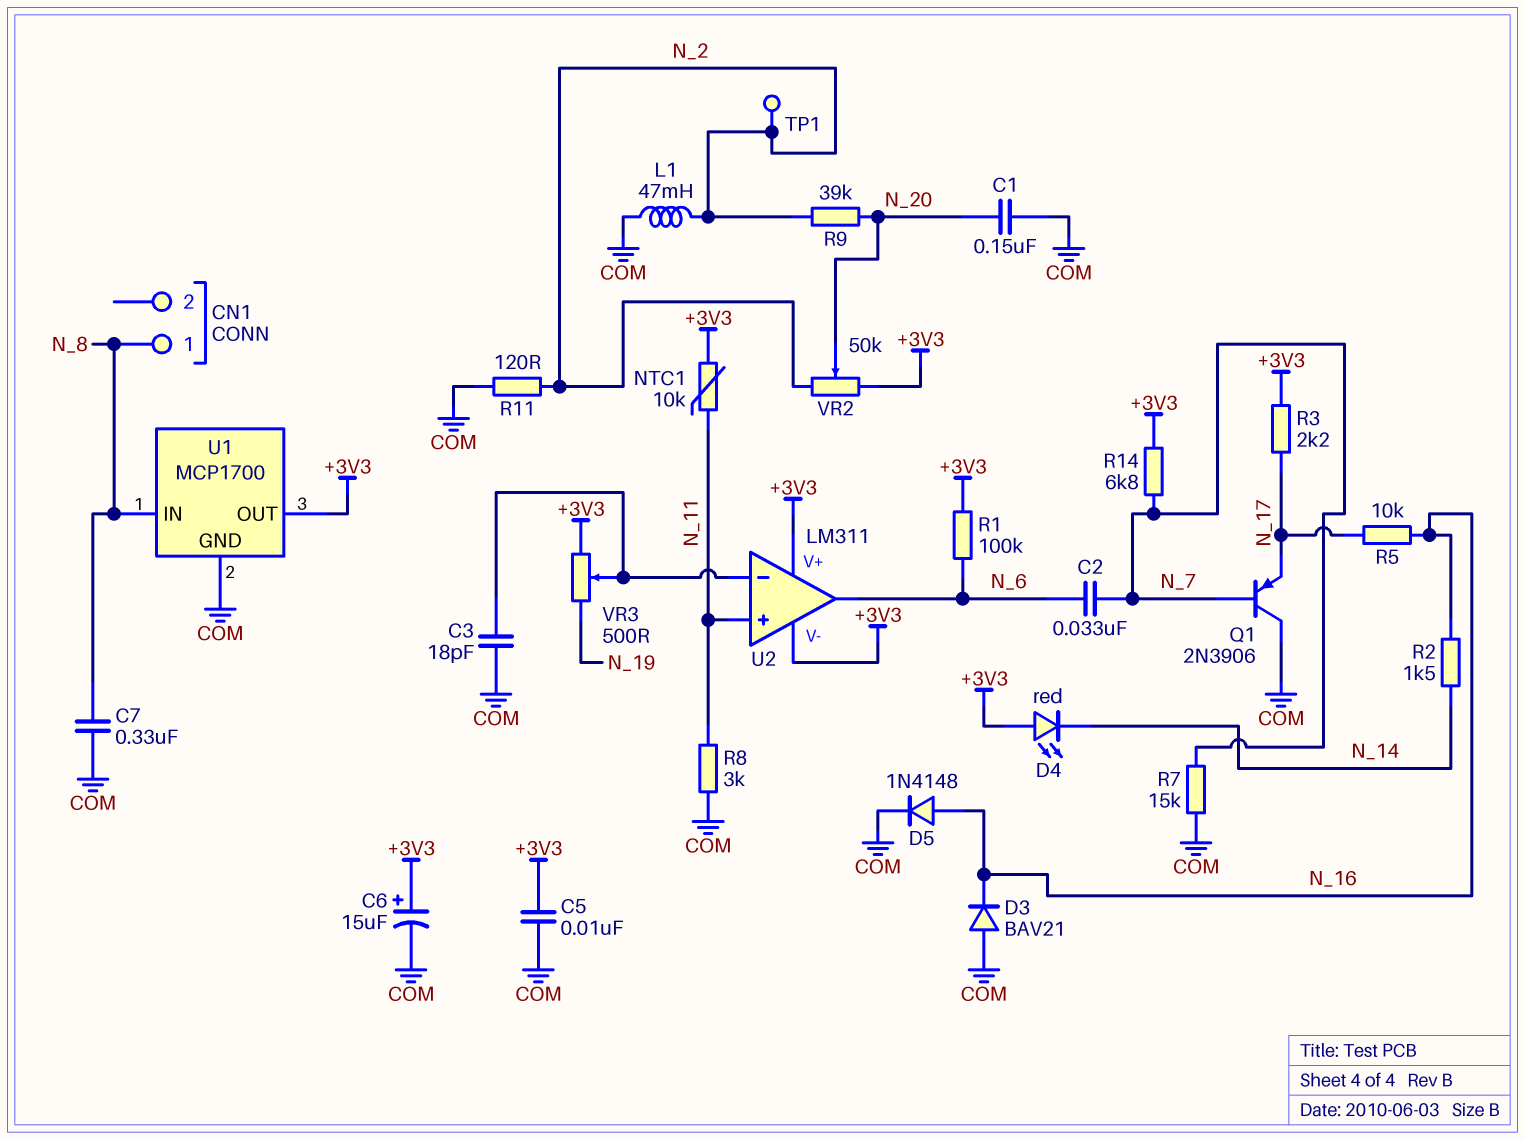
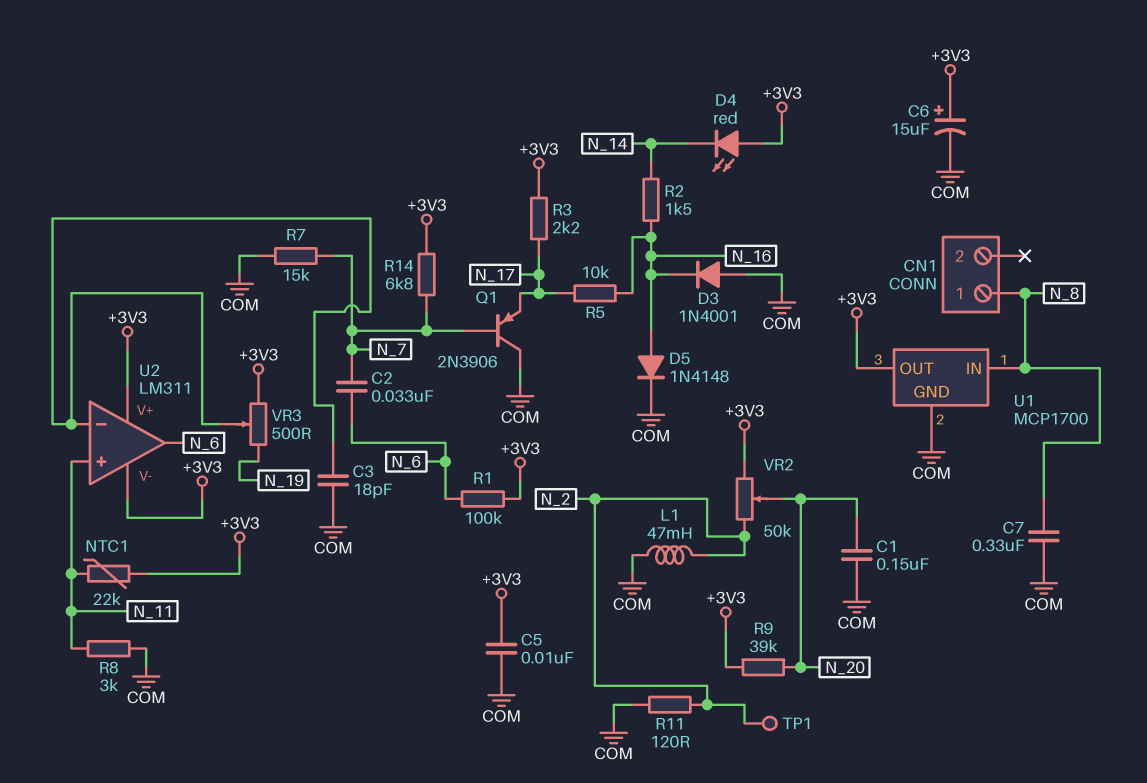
D3: diode BAV21 (A COM, K N_16) -> diode 1N4001 (A COM, K N_16)
NTC1: 10k (+3V3, N_11) -> 22k (+3V3, N_11)
R9: 39k (N_2, N_20) -> 39k (+3V3, N_20)

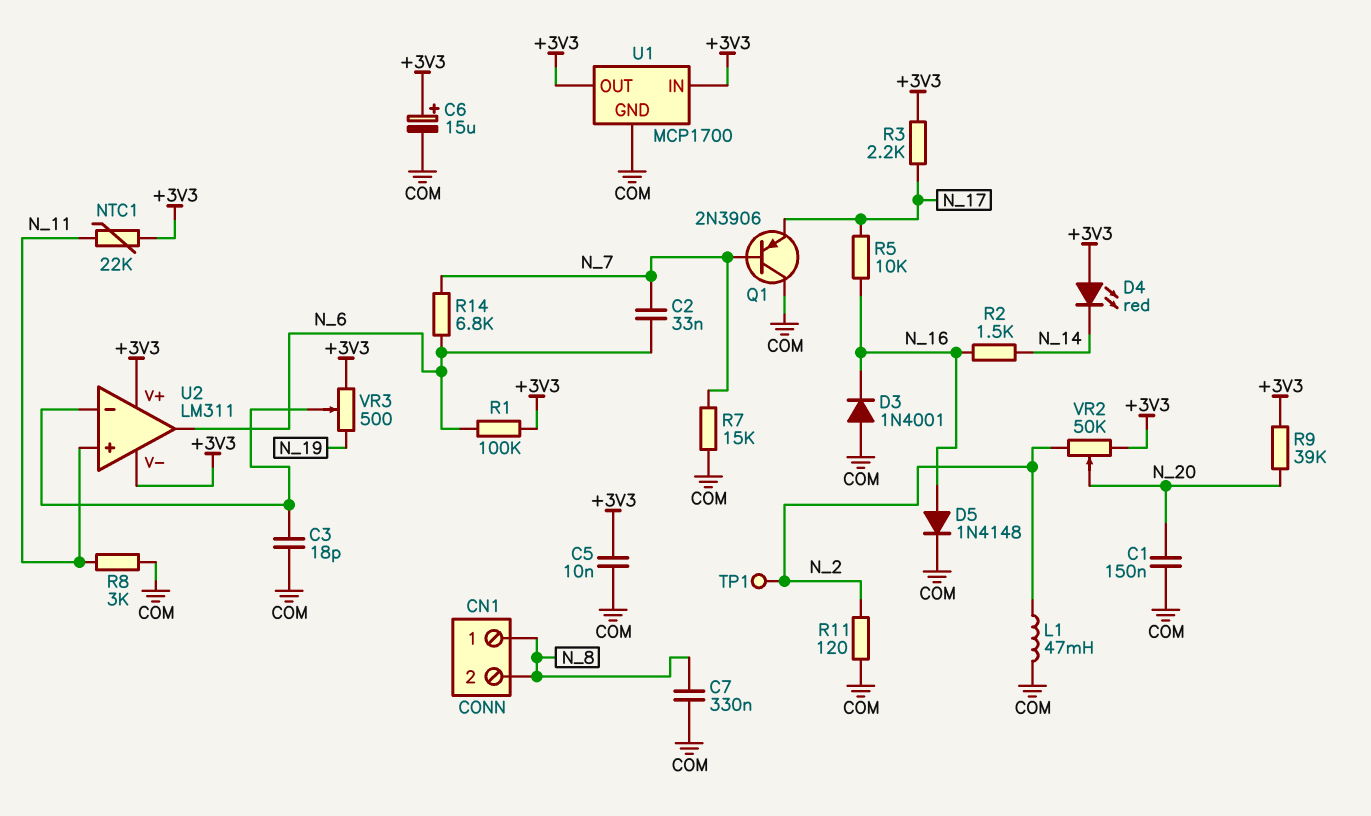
CN1 pin 2: none -> N_8
R14: 6.8k (+3V3, N_7) -> 6.8k (N_6, N_7)
U1 pin IN: N_8 -> +3V3

